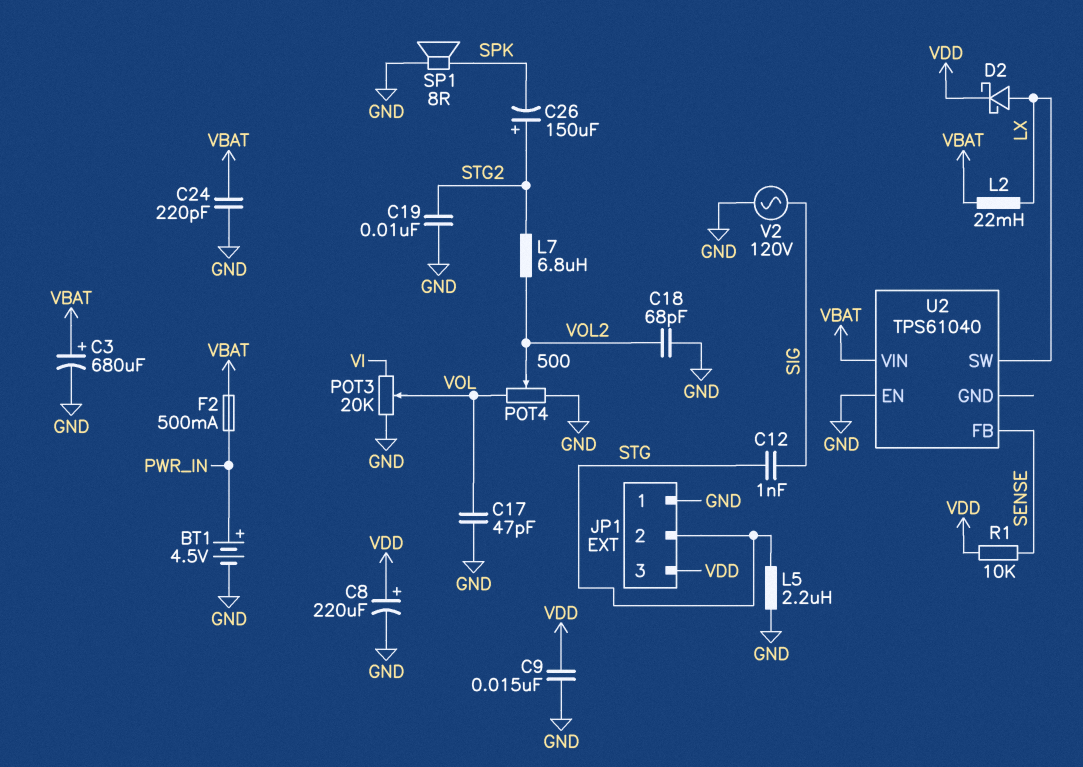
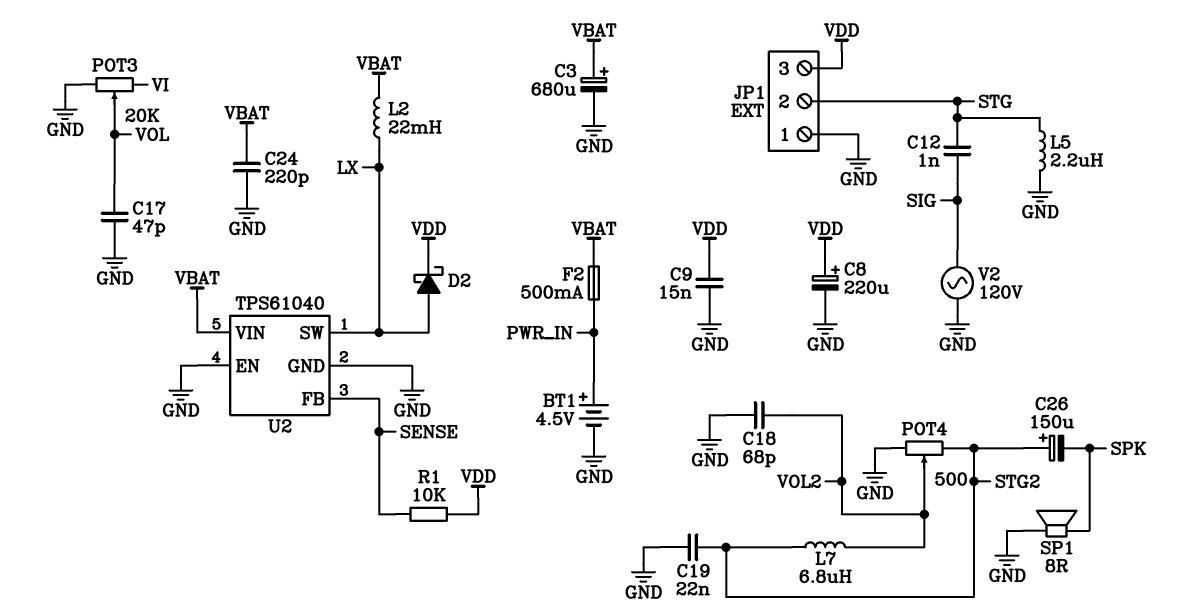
C19: 10nF (GND, STG2) -> 22nF (GND, STG2)
POT4: 500 (GND, VOL, wiper VOL2) -> 500 (GND, STG2, wiper VOL2)
U2 pin GND: none -> GND

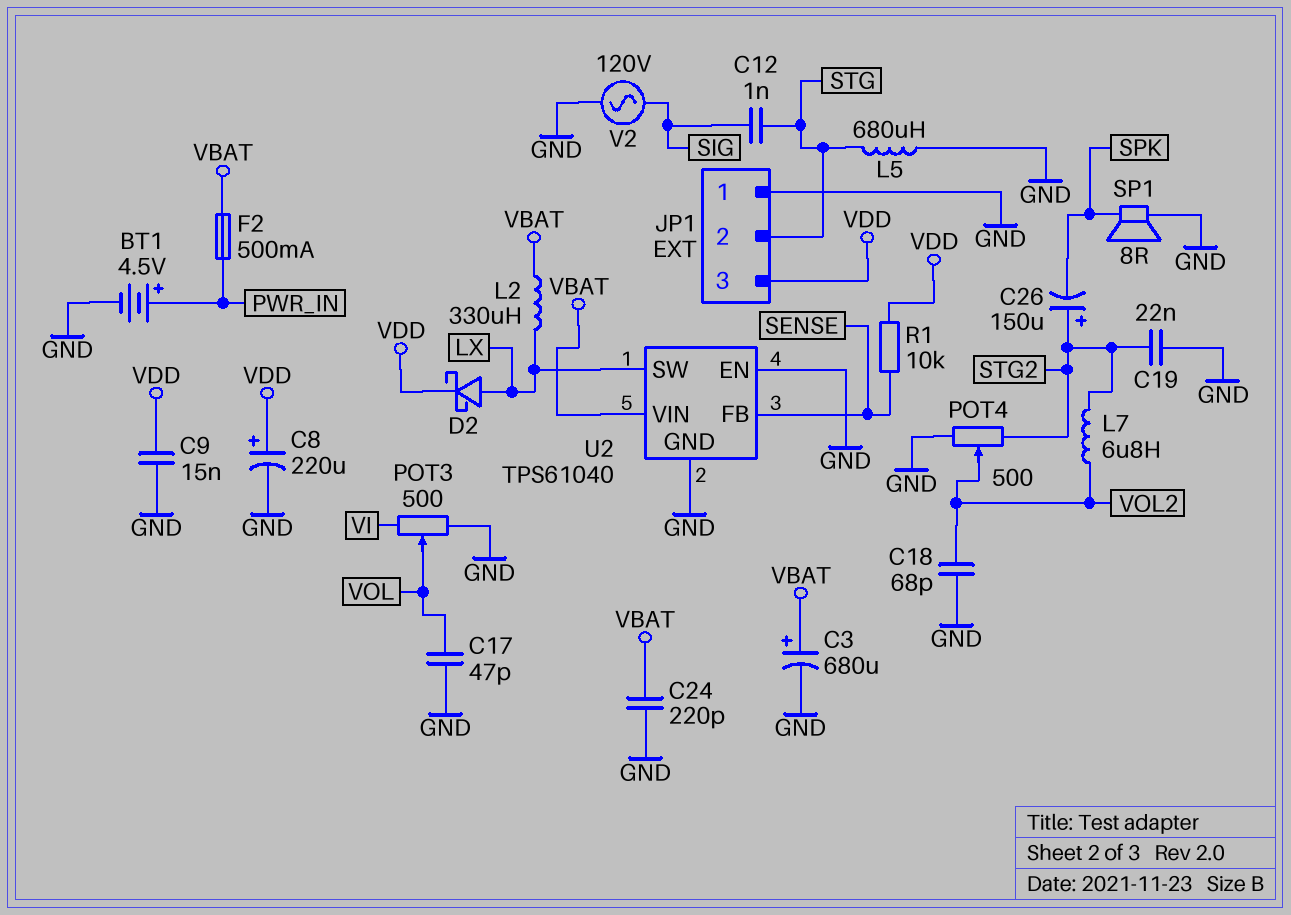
L2: 22mH (LX, VBAT) -> 330uH (LX, VBAT)
L5: 2.2uH (GND, STG) -> 680uH (GND, STG)
POT3: 20k (GND, VI, wiper VOL) -> 500 (GND, VI, wiper VOL)

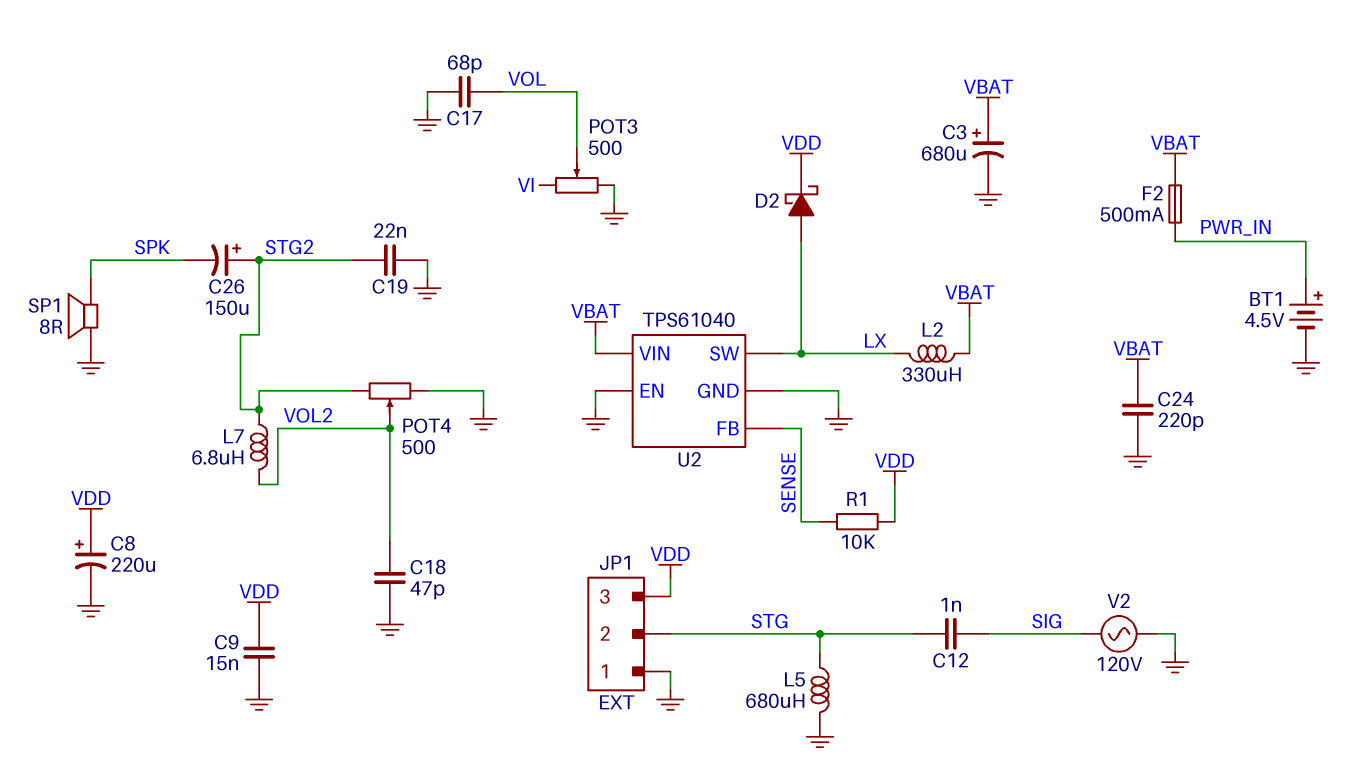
C17: 47pF (GND, VOL) -> 68pF (GND, VOL)
C18: 68pF (GND, VOL2) -> 47pF (GND, VOL2)

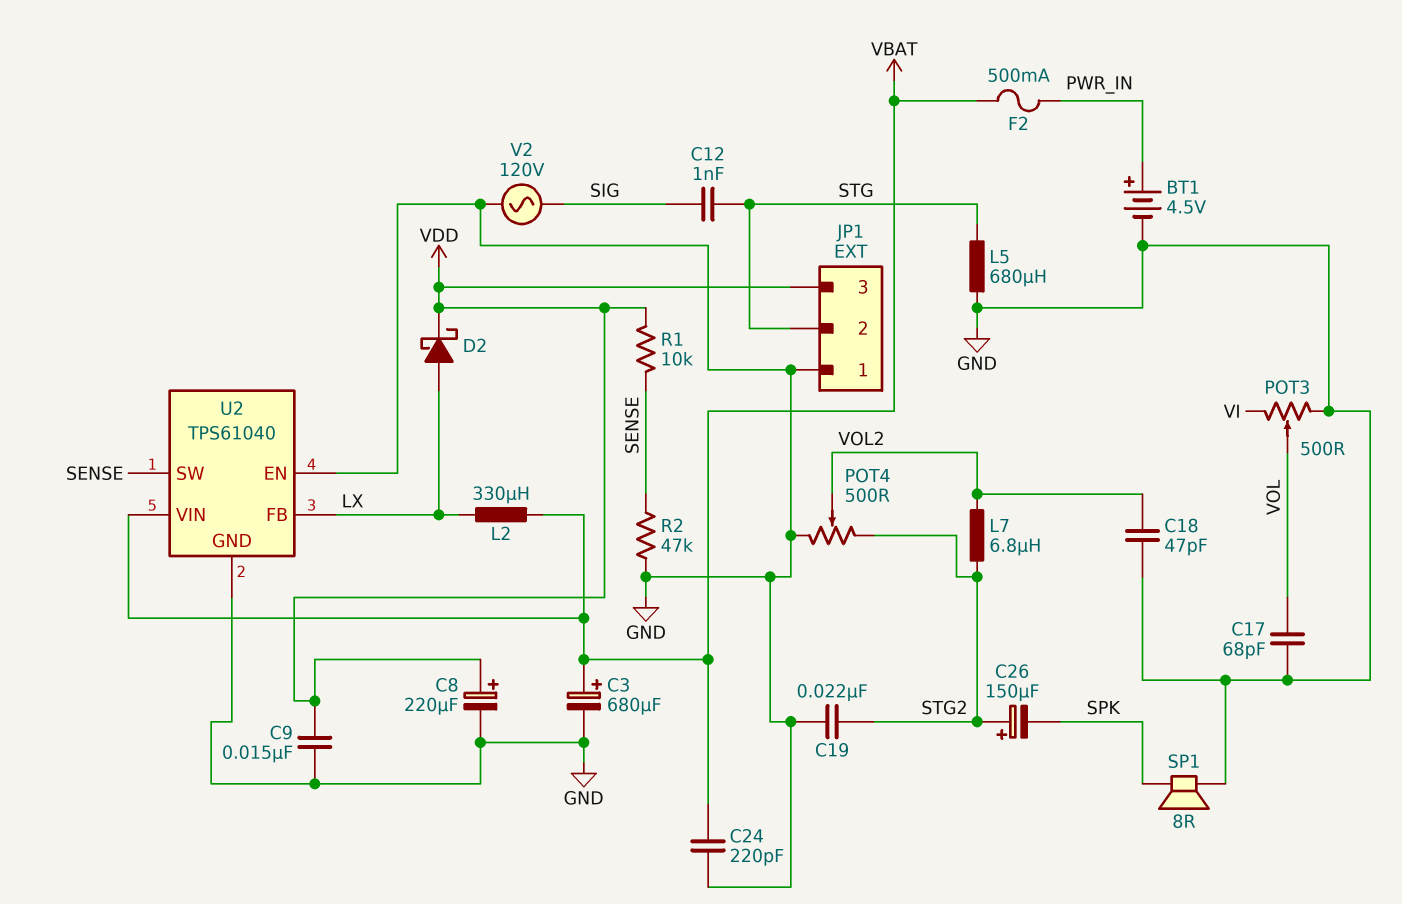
R2: none -> 47k (GND, SENSE)
U2 pin FB: SENSE -> LX
U2 pin SW: LX -> SENSE

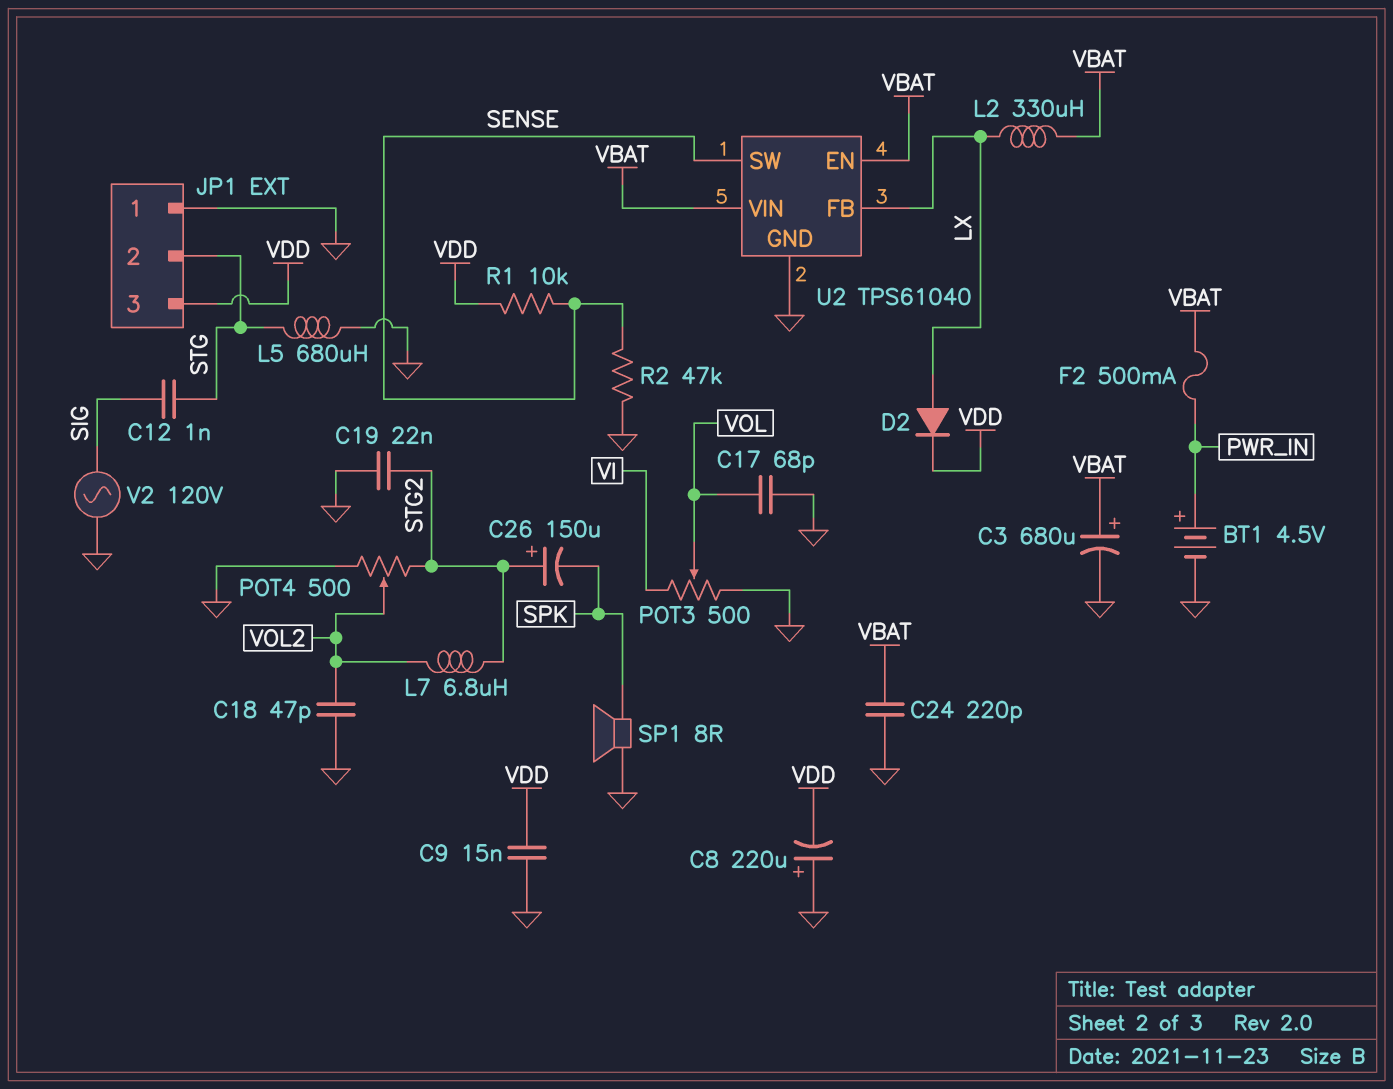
C8: 220uF (plus VDD, minus GND) -> 220uF (plus GND, minus VDD)
D2: schottky (A LX, K VDD) -> diode (A LX, K VDD)
U2 pin EN: GND -> VBAT

